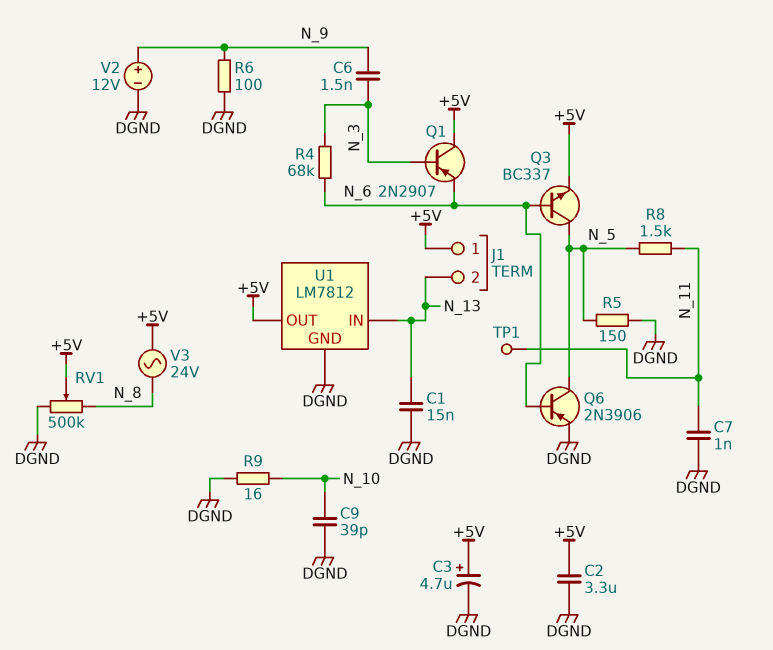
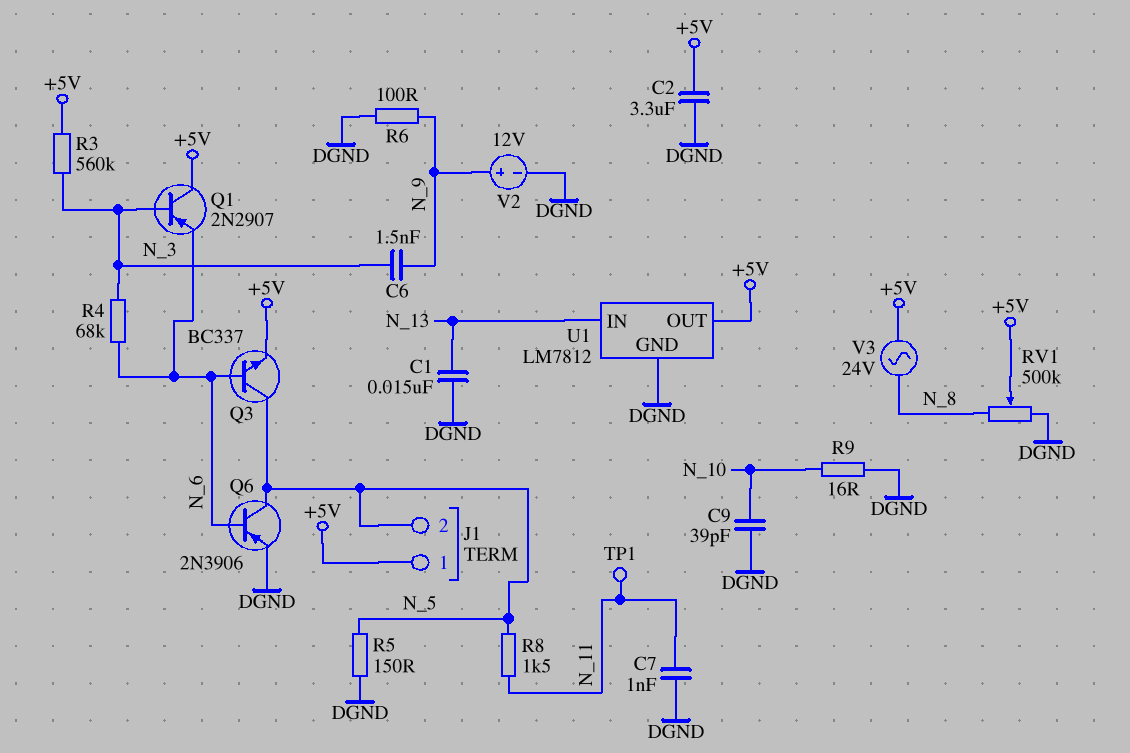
C3: 4.7uF (plus +5V, minus DGND) -> none
J1 pin 2: N_13 -> N_5
R3: none -> 560k (+5V, N_3)

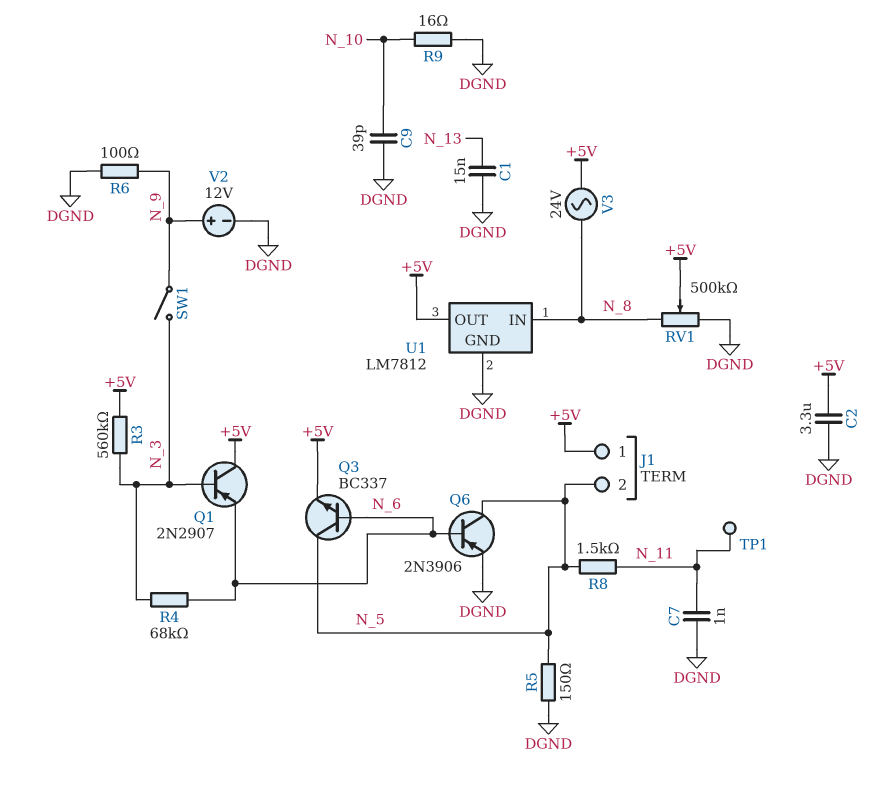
C6: 1.5nF (N_3, N_9) -> none
SW1: none -> switch (N_3, N_9)
U1 pin IN: N_13 -> N_8

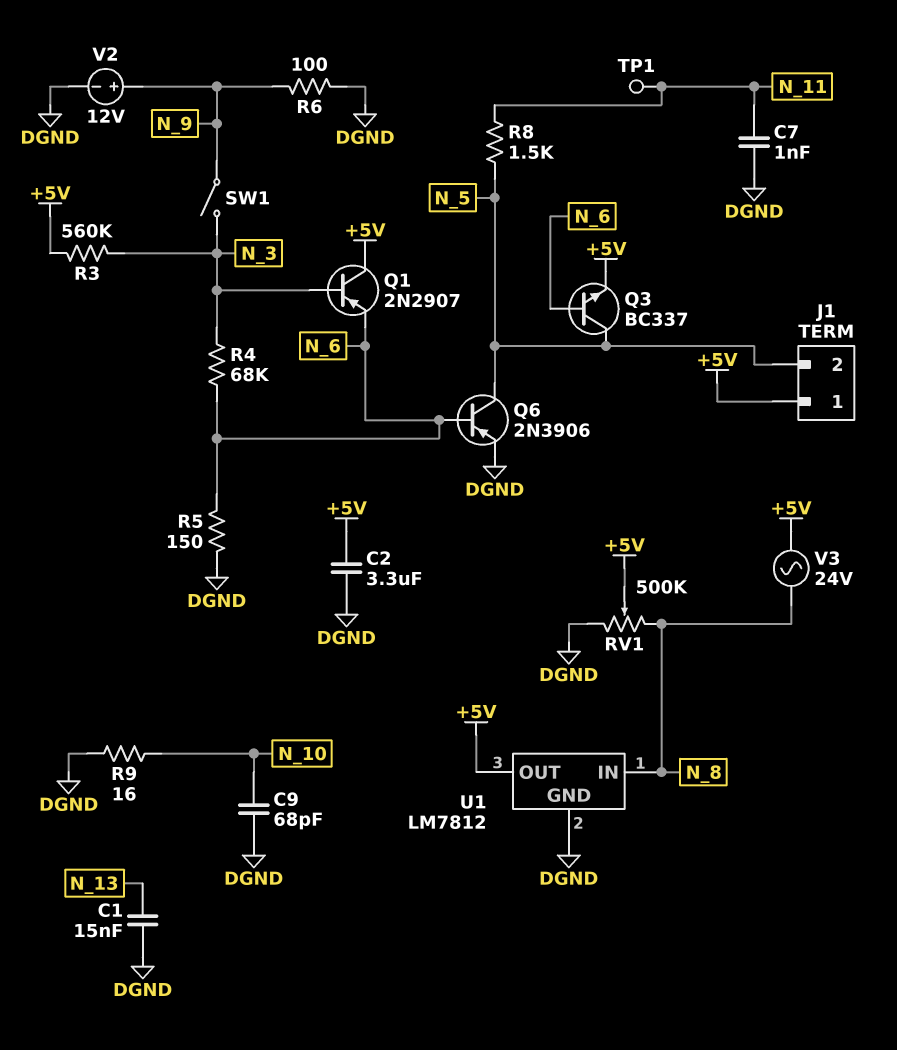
C9: 39pF (DGND, N_10) -> 68pF (DGND, N_10)
R5: 150 (DGND, N_5) -> 150 (DGND, N_6)

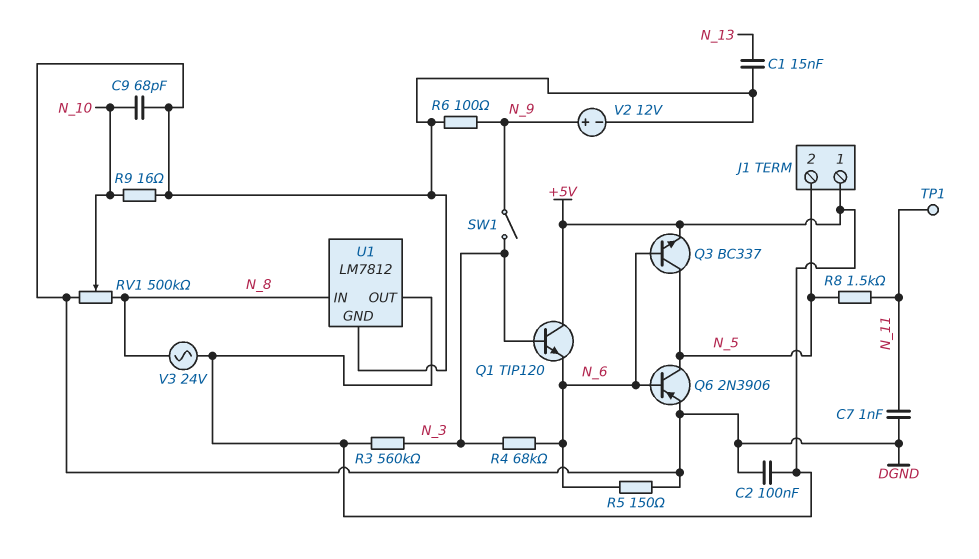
C2: 3.3uF (+5V, DGND) -> 100nF (+5V, DGND)
Q1: PNP 2N2907 (B N_3, C +5V, E N_6) -> NPN TIP120 (B N_3, C +5V, E N_6)
RV1: 500k (DGND, N_8, wiper +5V) -> 500k (DGND, N_8, wiper N_10)

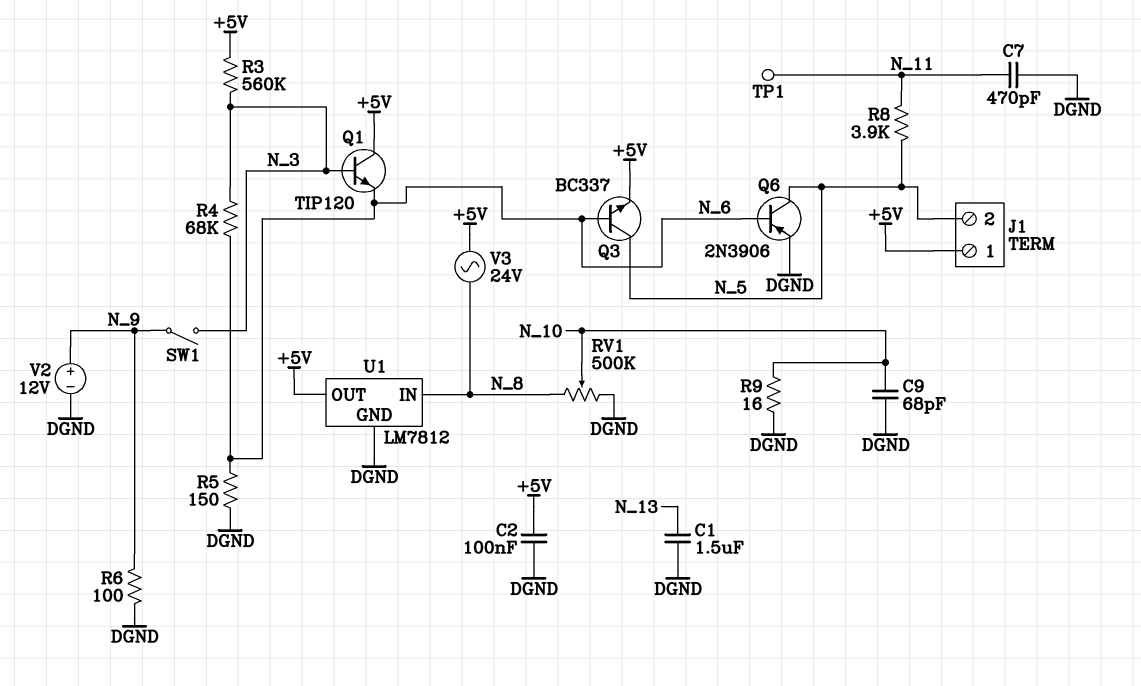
C1: 15nF (DGND, N_13) -> 1.5uF (DGND, N_13)
C7: 1nF (DGND, N_11) -> 470pF (DGND, N_11)
R8: 1.5k (N_5, N_11) -> 3.9k (N_5, N_11)

